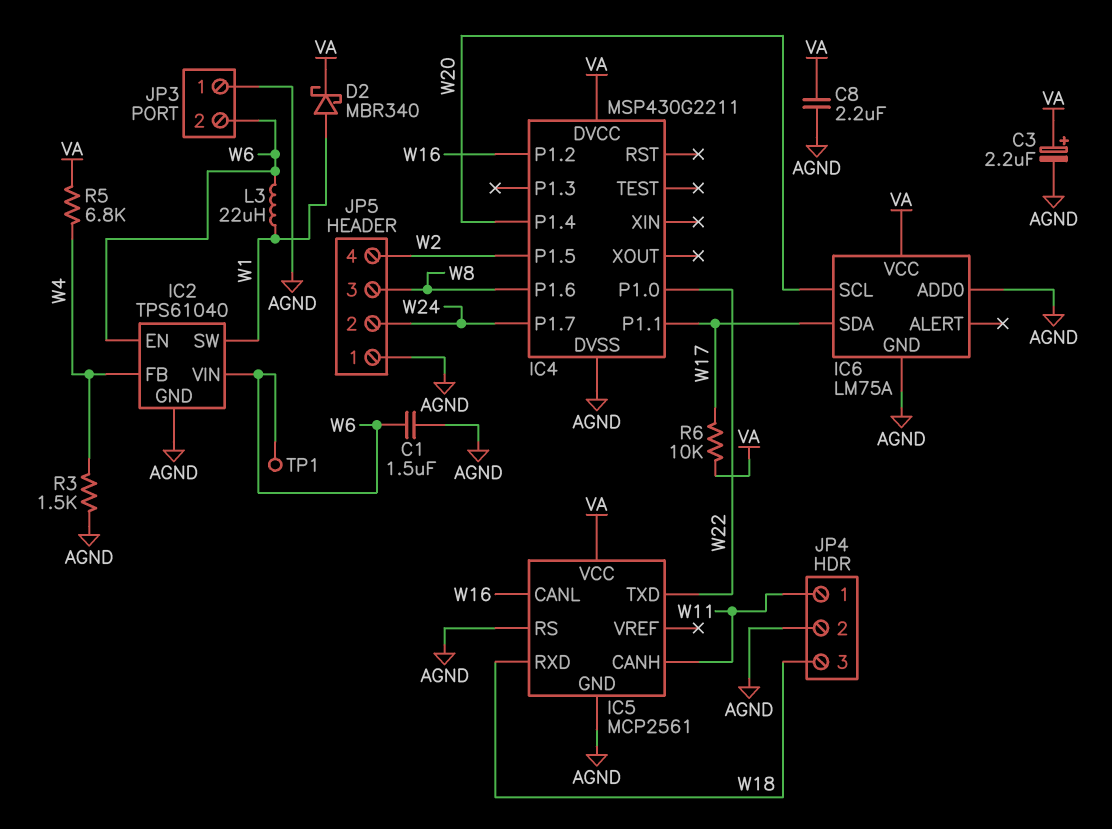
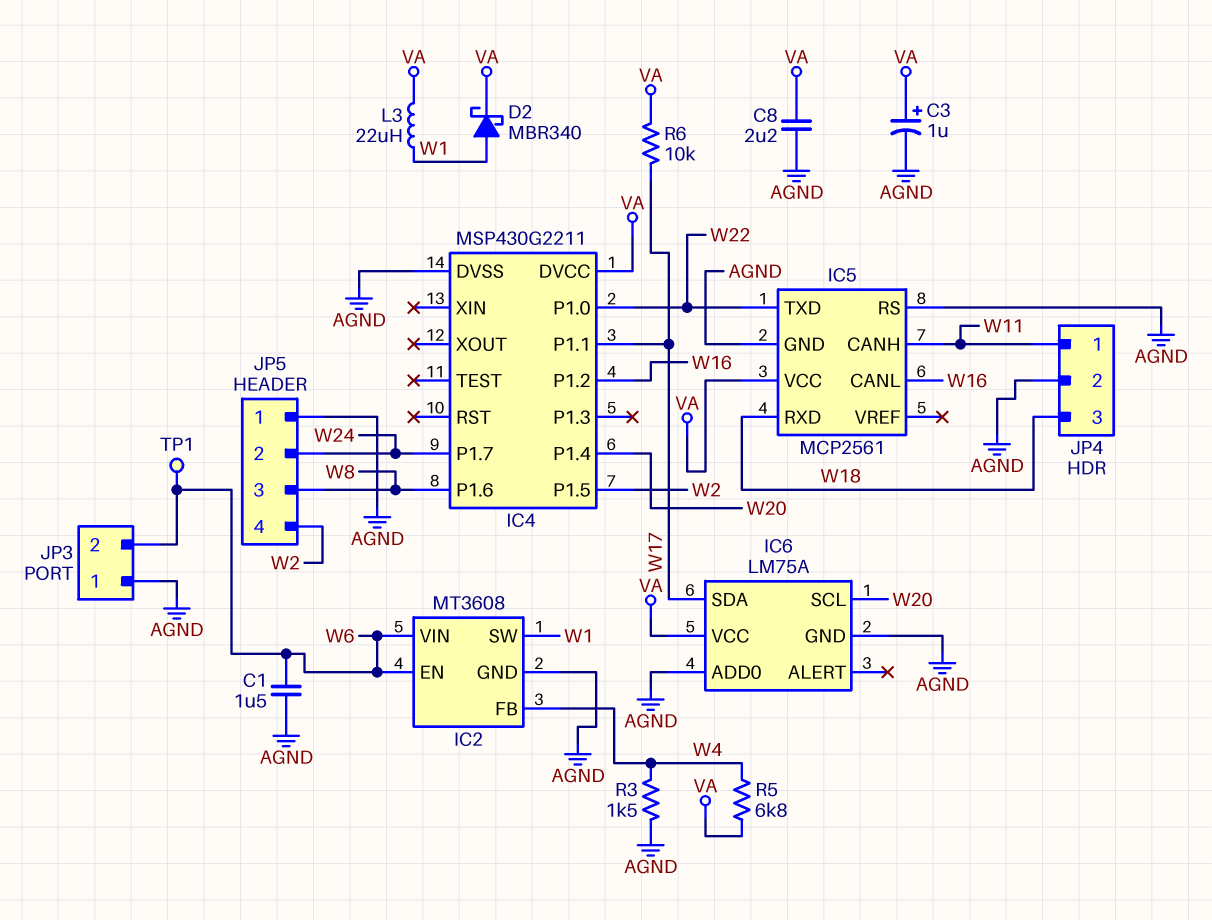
C3: 2.2uF (plus VA, minus AGND) -> 1uF (plus VA, minus AGND)
IC2: TPS61040 -> MT3608
L3: 22uH (W1, W6) -> 22uH (VA, W1)

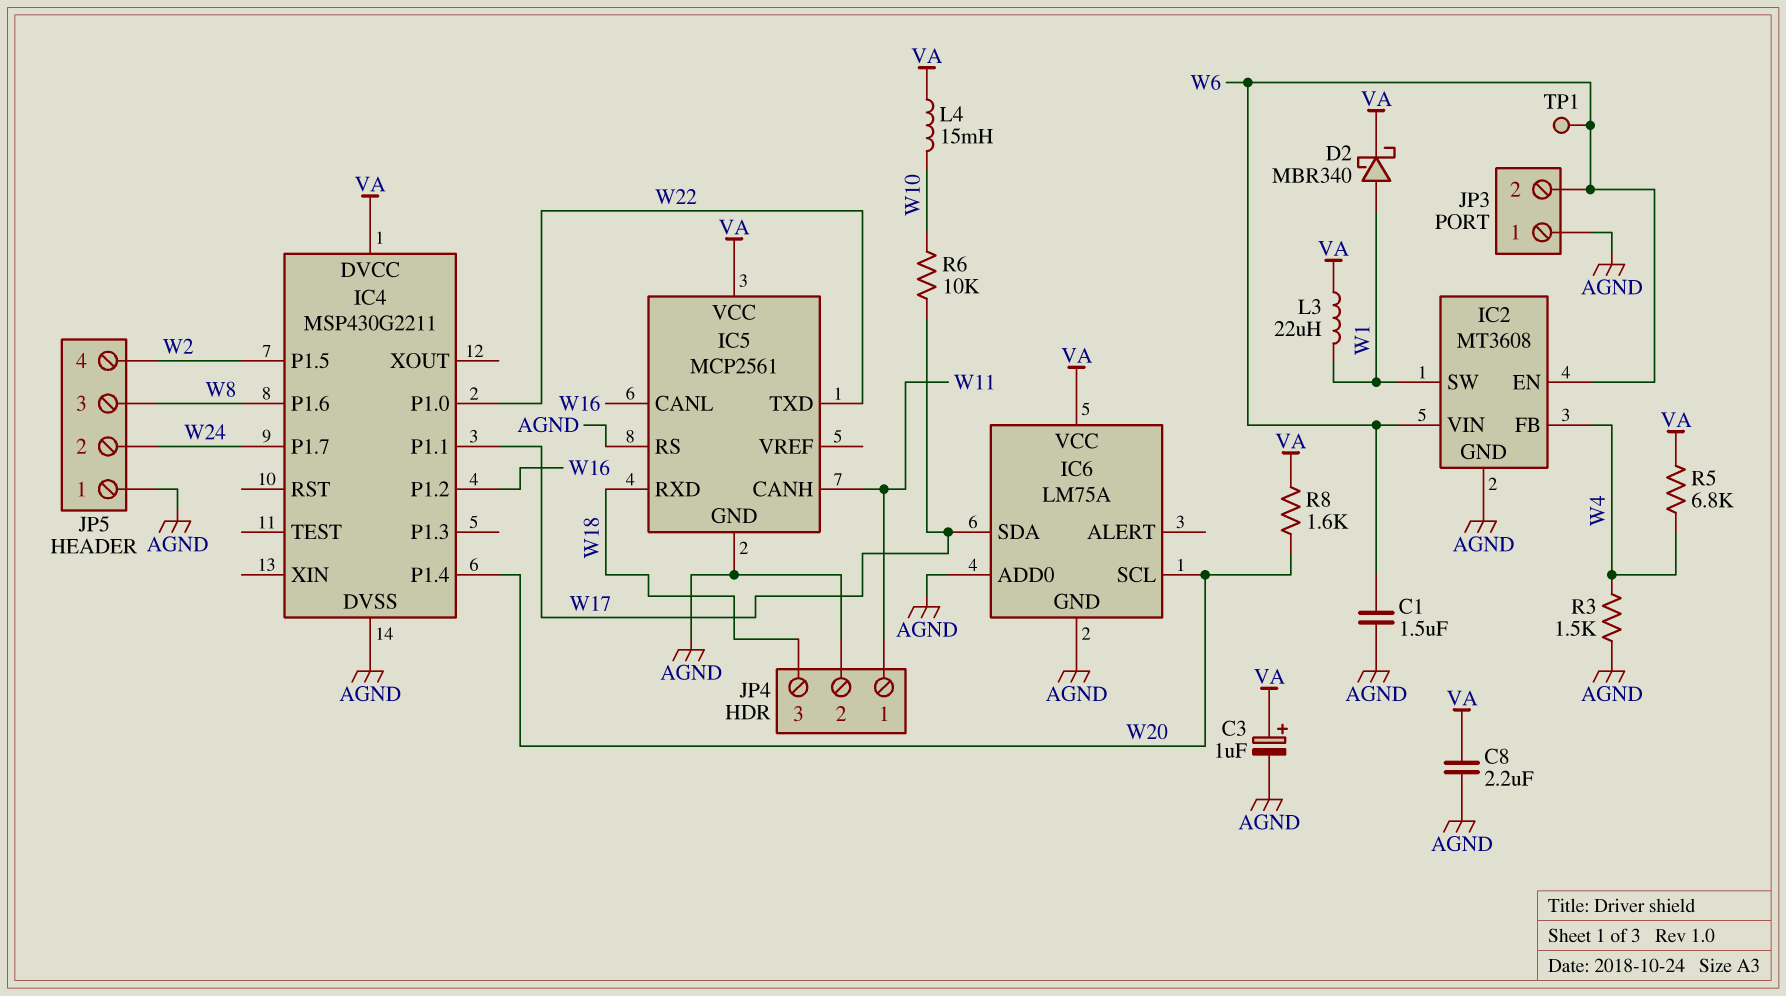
L4: none -> 15mH (VA, W10)
R6: 10k (VA, W17) -> 10k (W10, W17)
R8: none -> 1.6k (VA, W20)

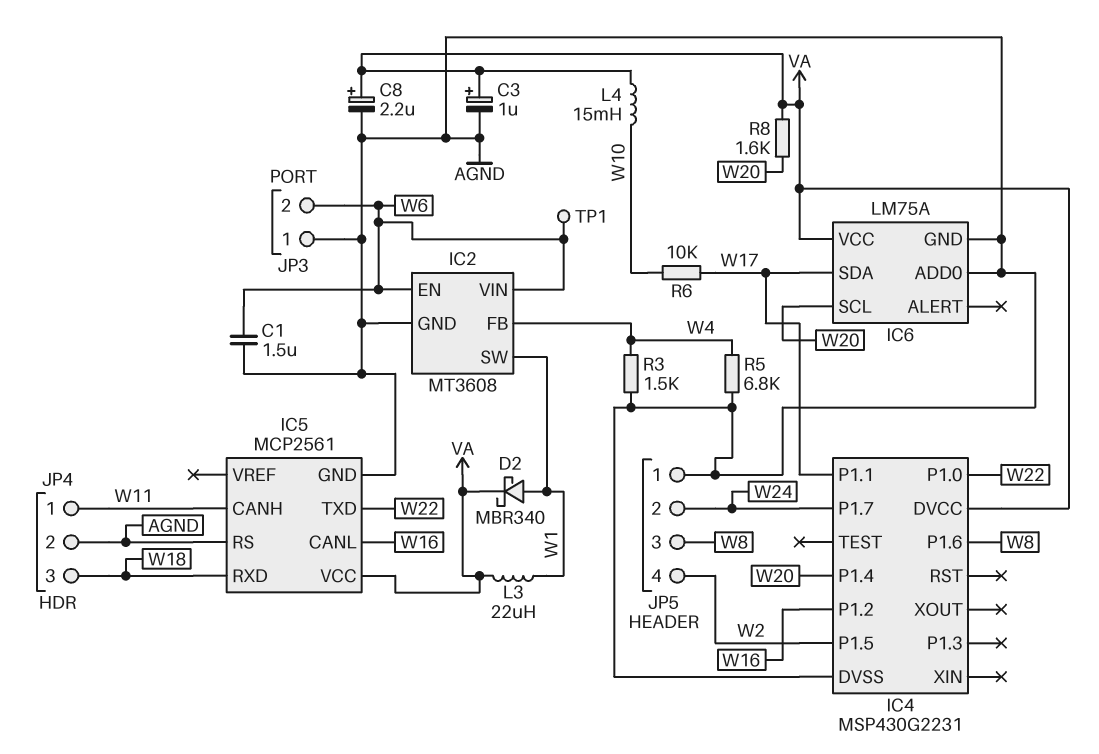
C8: 2.2uF (AGND, VA) -> 2.2uF (plus VA, minus AGND)
IC4: MSP430G2211 -> MSP430G2231
R5: 6.8k (VA, W4) -> 6.8k (AGND, W4)

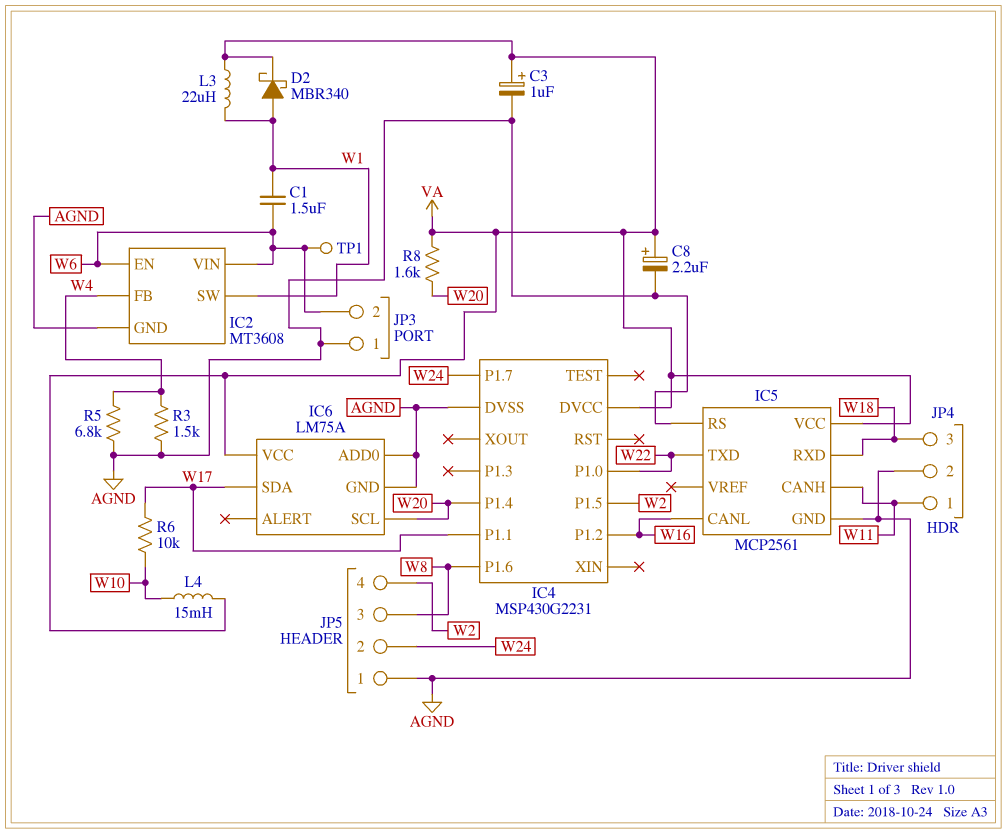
C1: 1.5uF (AGND, W6) -> 1.5uF (W1, W6)

